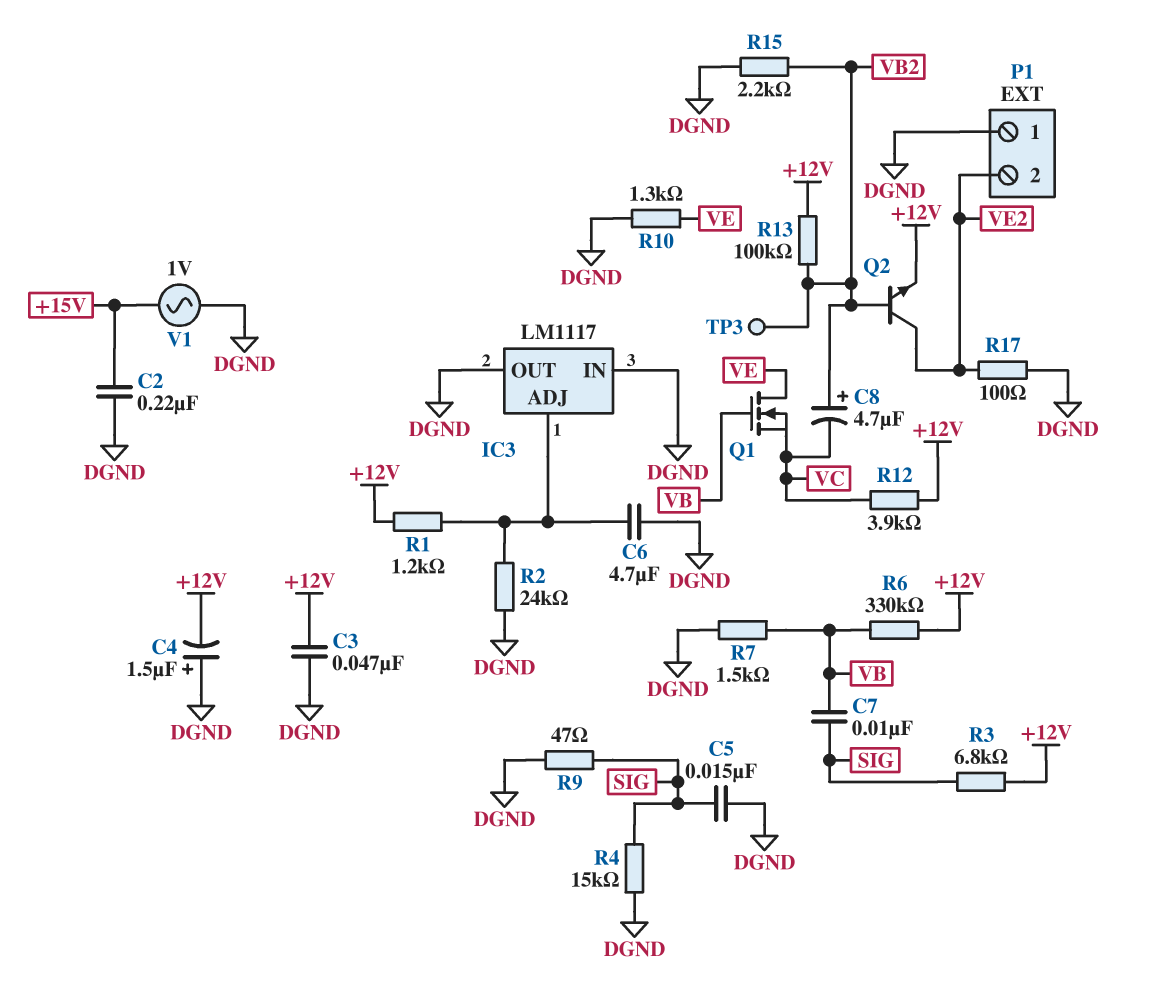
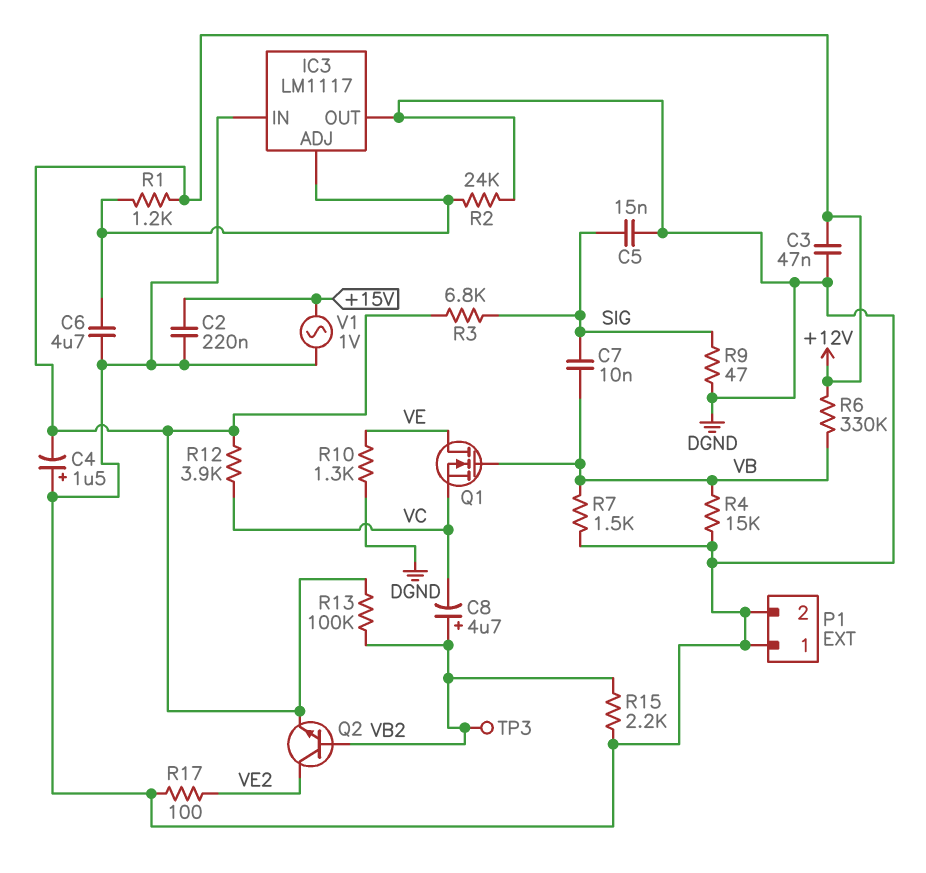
P1 pin 2: VE2 -> DGND
R4: 15k (DGND, SIG) -> 15k (DGND, VB)

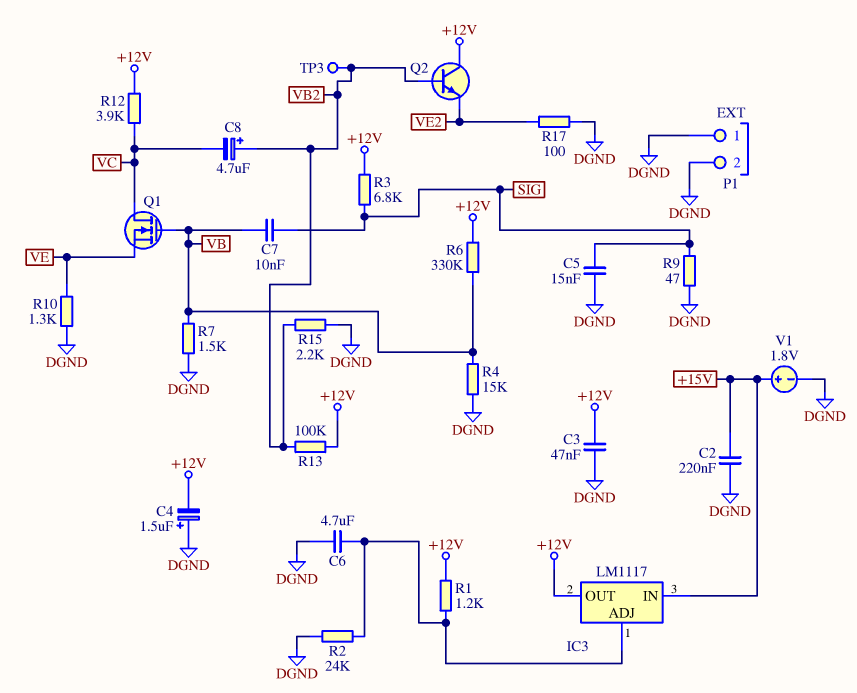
IC3 pin IN: DGND -> +15V
IC3 pin OUT: DGND -> +12V
Q1: NMOS (G VB, D VE, S VC) -> NMOS (G VB, D VC, S VE)
Q2: NPN (B VB2, C VE2, E +12V) -> NPN (B VB2, C +12V, E VE2)
V1: AC 1V (+15V, DGND) -> 1.8V (plus +15V, minus DGND)

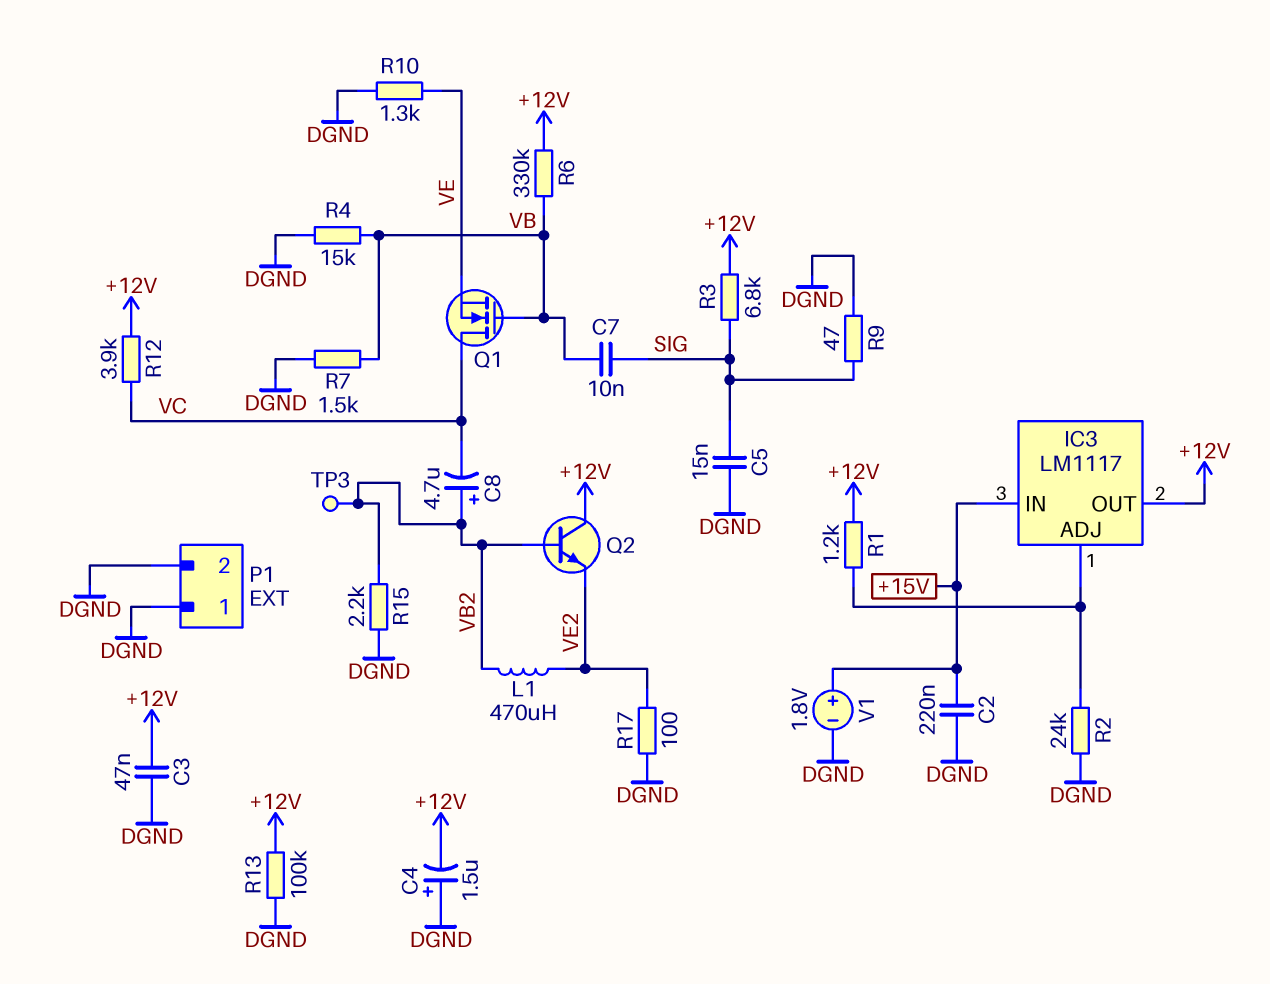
C6: 4.7uF (DGND, IC3/ADJ) -> none
L1: none -> 470uH (VB2, VE2)
R13: 100k (+12V, VB2) -> 100k (+12V, DGND)

